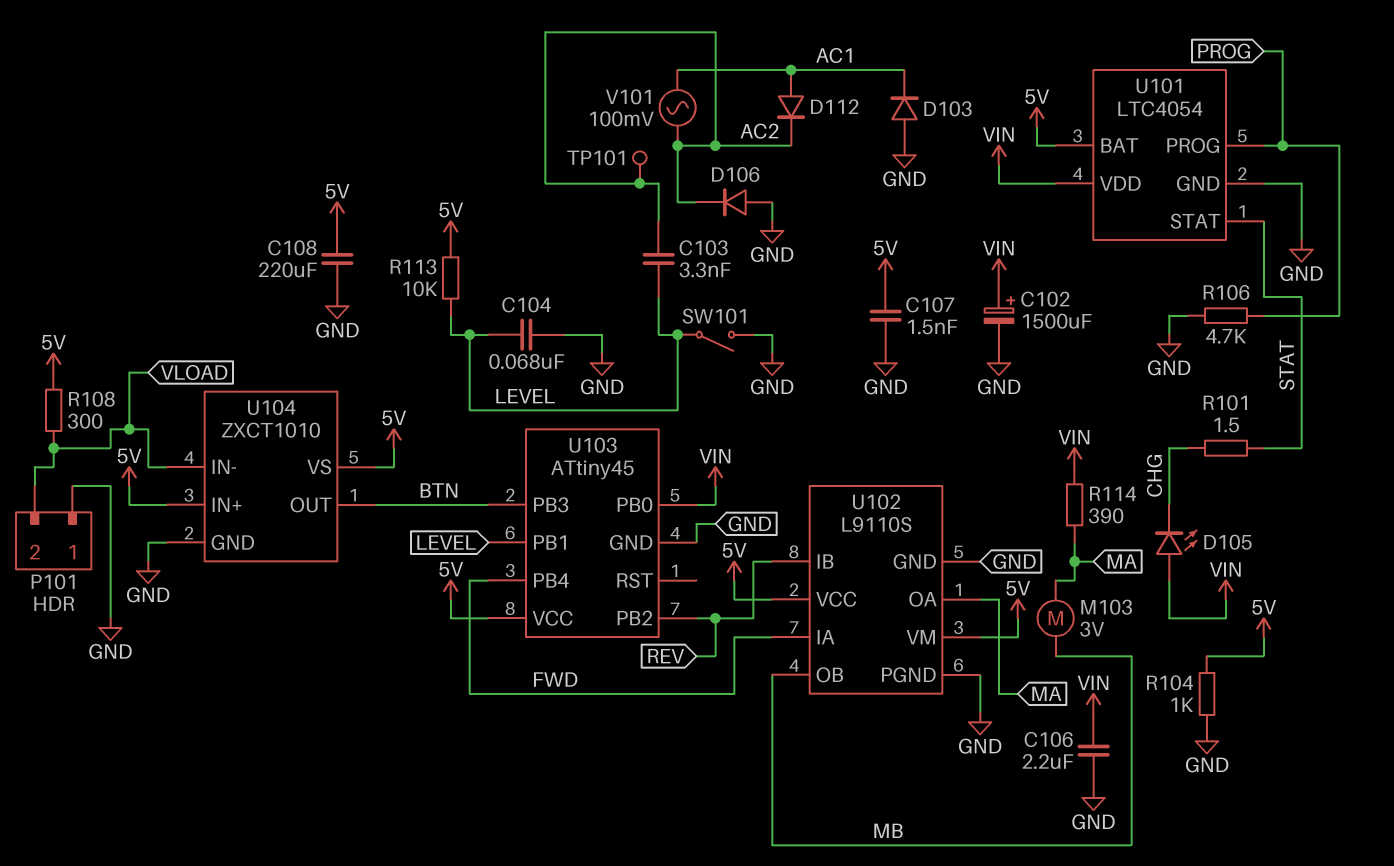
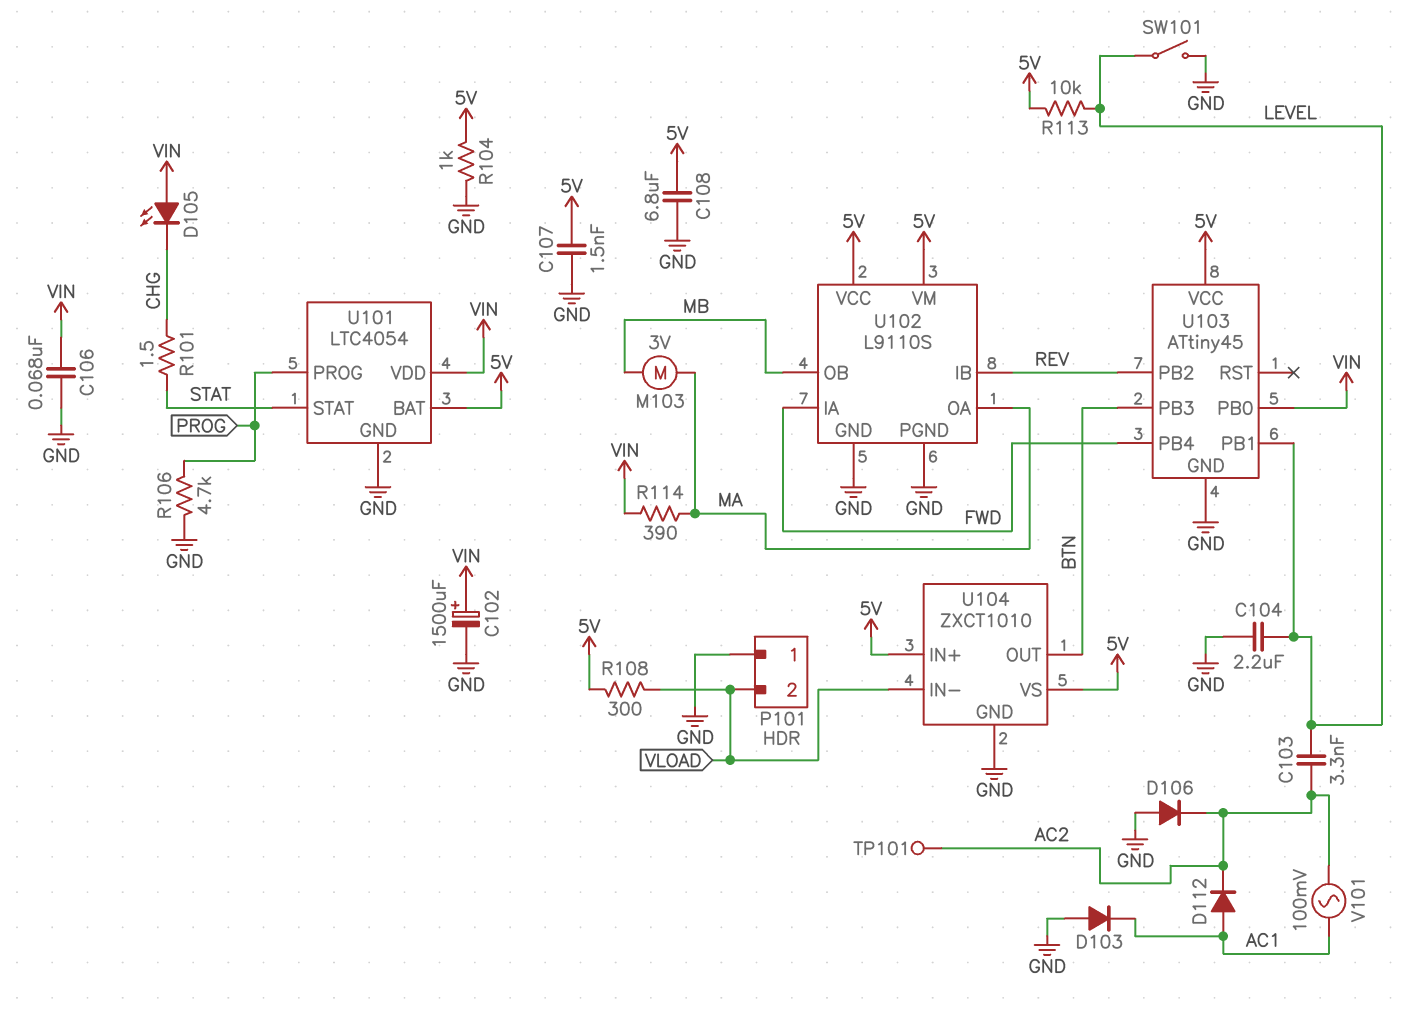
C104: 68nF (GND, LEVEL) -> 2.2uF (GND, LEVEL)
C106: 2.2uF (GND, VIN) -> 68nF (GND, VIN)
C108: 220uF (5V, GND) -> 6.8uF (5V, GND)

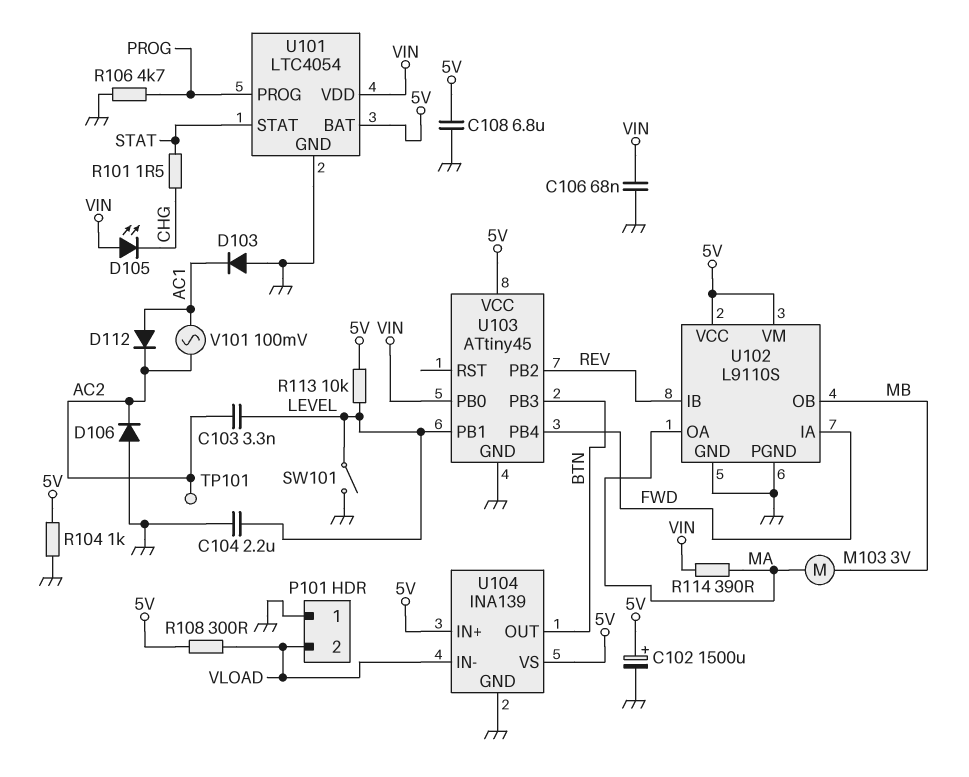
C102: 1500uF (plus VIN, minus GND) -> 1500uF (plus 5V, minus GND)
C107: 1.5nF (5V, GND) -> none
U104: ZXCT1010 -> INA139

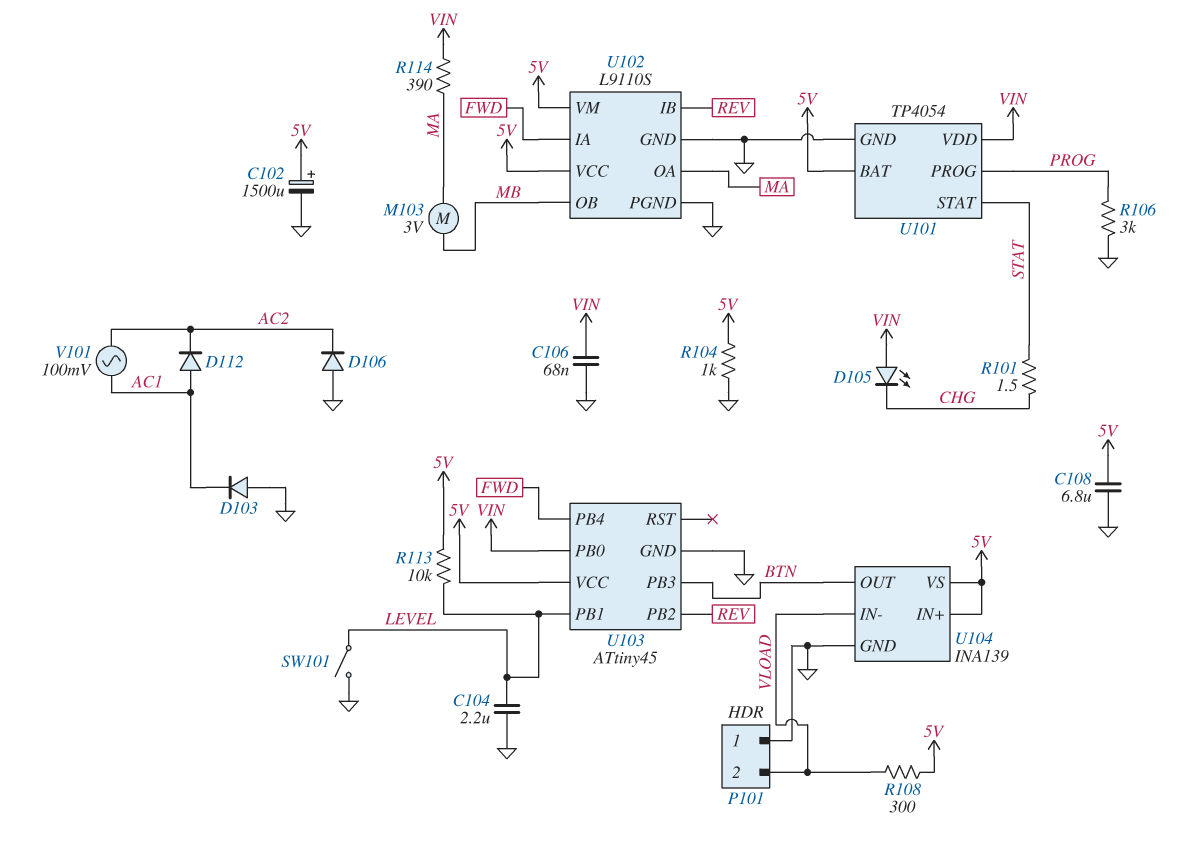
C103: 3.3nF (AC2, LEVEL) -> none
R106: 4.7k (GND, PROG) -> 3k (GND, PROG)
TP101: test point (AC2) -> none
U101: LTC4054 -> TP4054

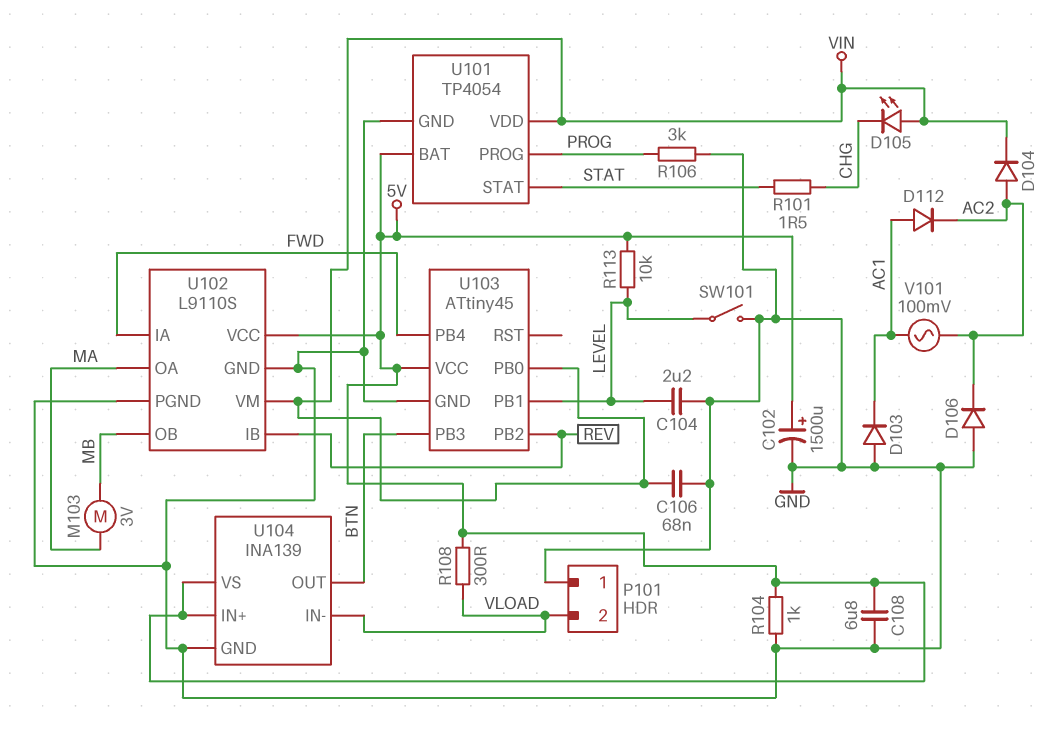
D104: none -> diode (A AC2, K VIN)
R114: 390 (MA, VIN) -> none
U102 pin VM: 5V -> VIN

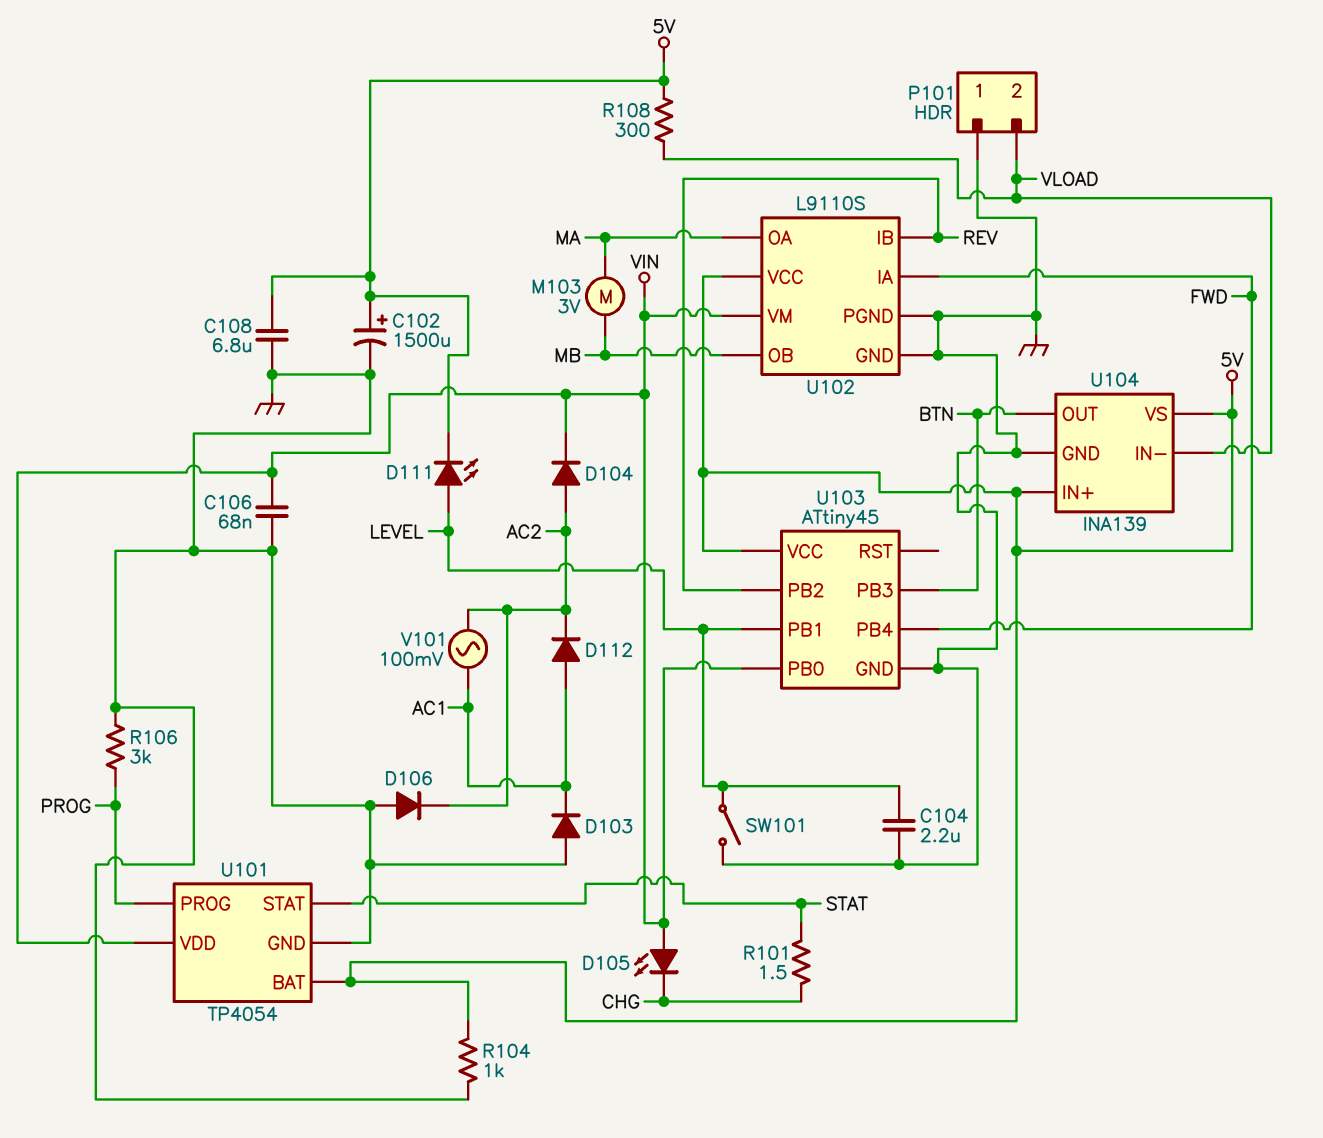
D111: none -> LED (A LEVEL, K 5V)
R113: 10k (5V, LEVEL) -> none

